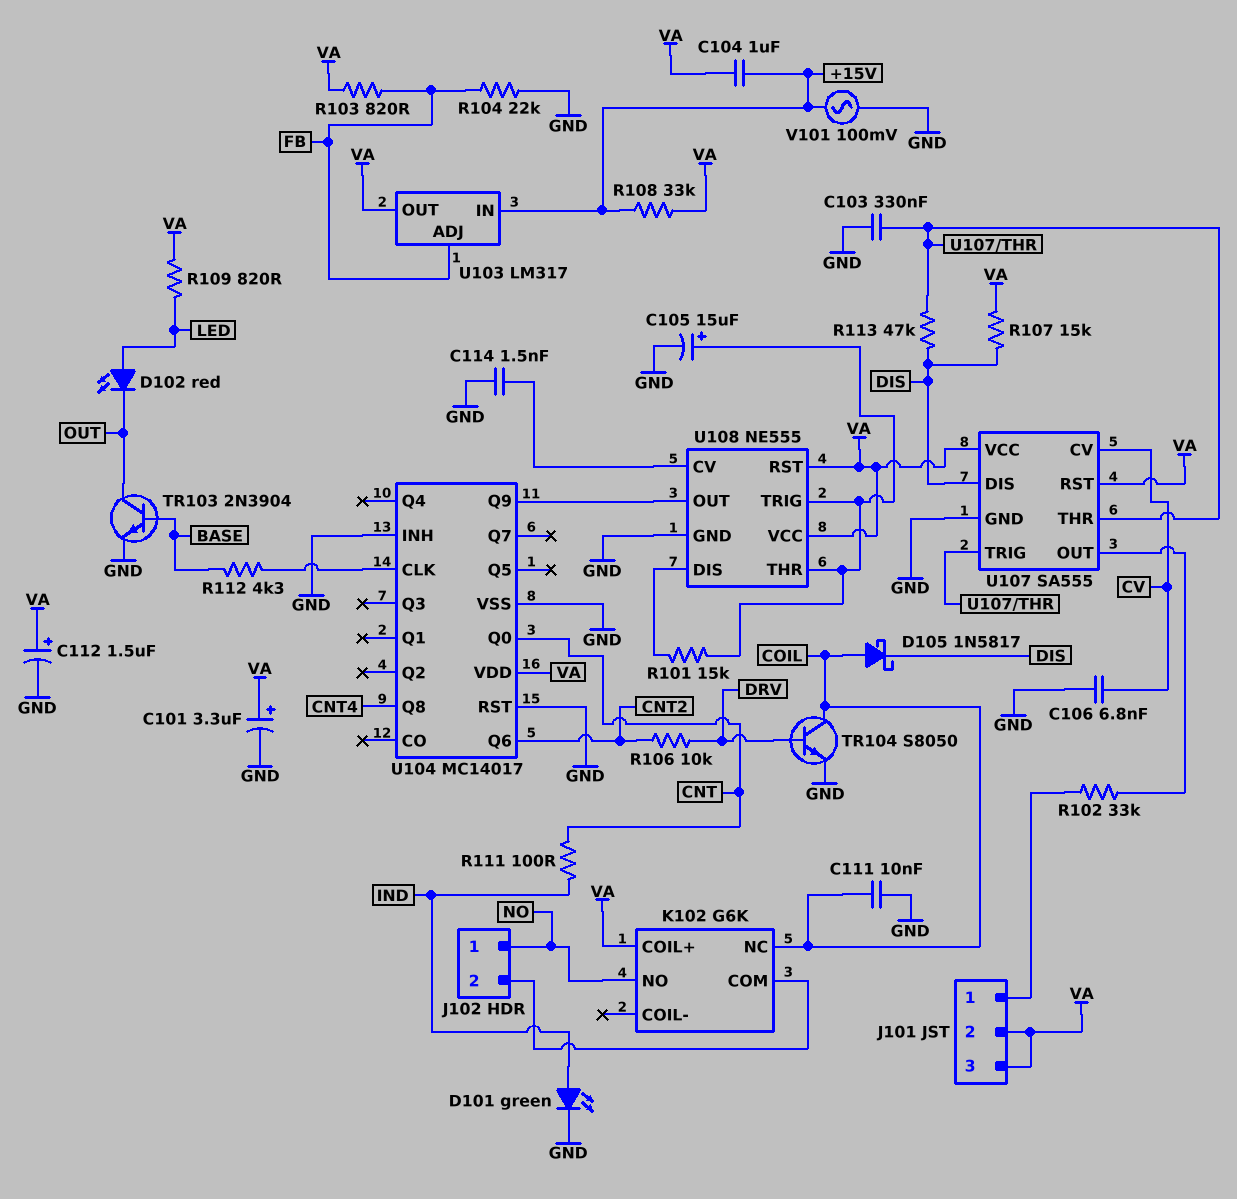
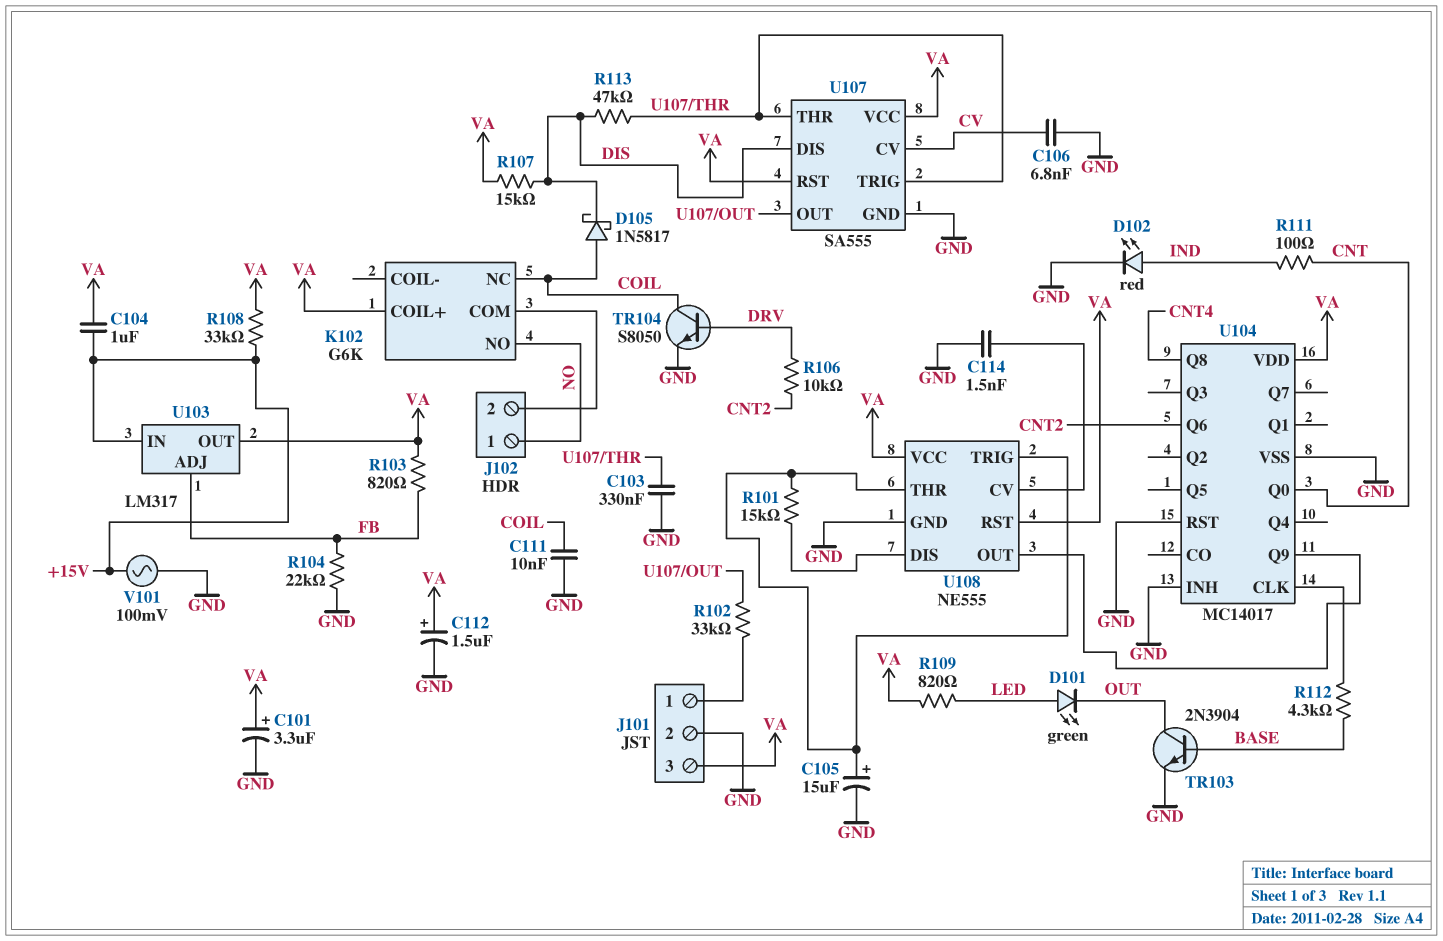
D101: LED green (A IND, K GND) -> LED green (A LED, K OUT)
D102: LED red (A LED, K OUT) -> LED red (A IND, K GND)
J101 pin 2: VA -> GND

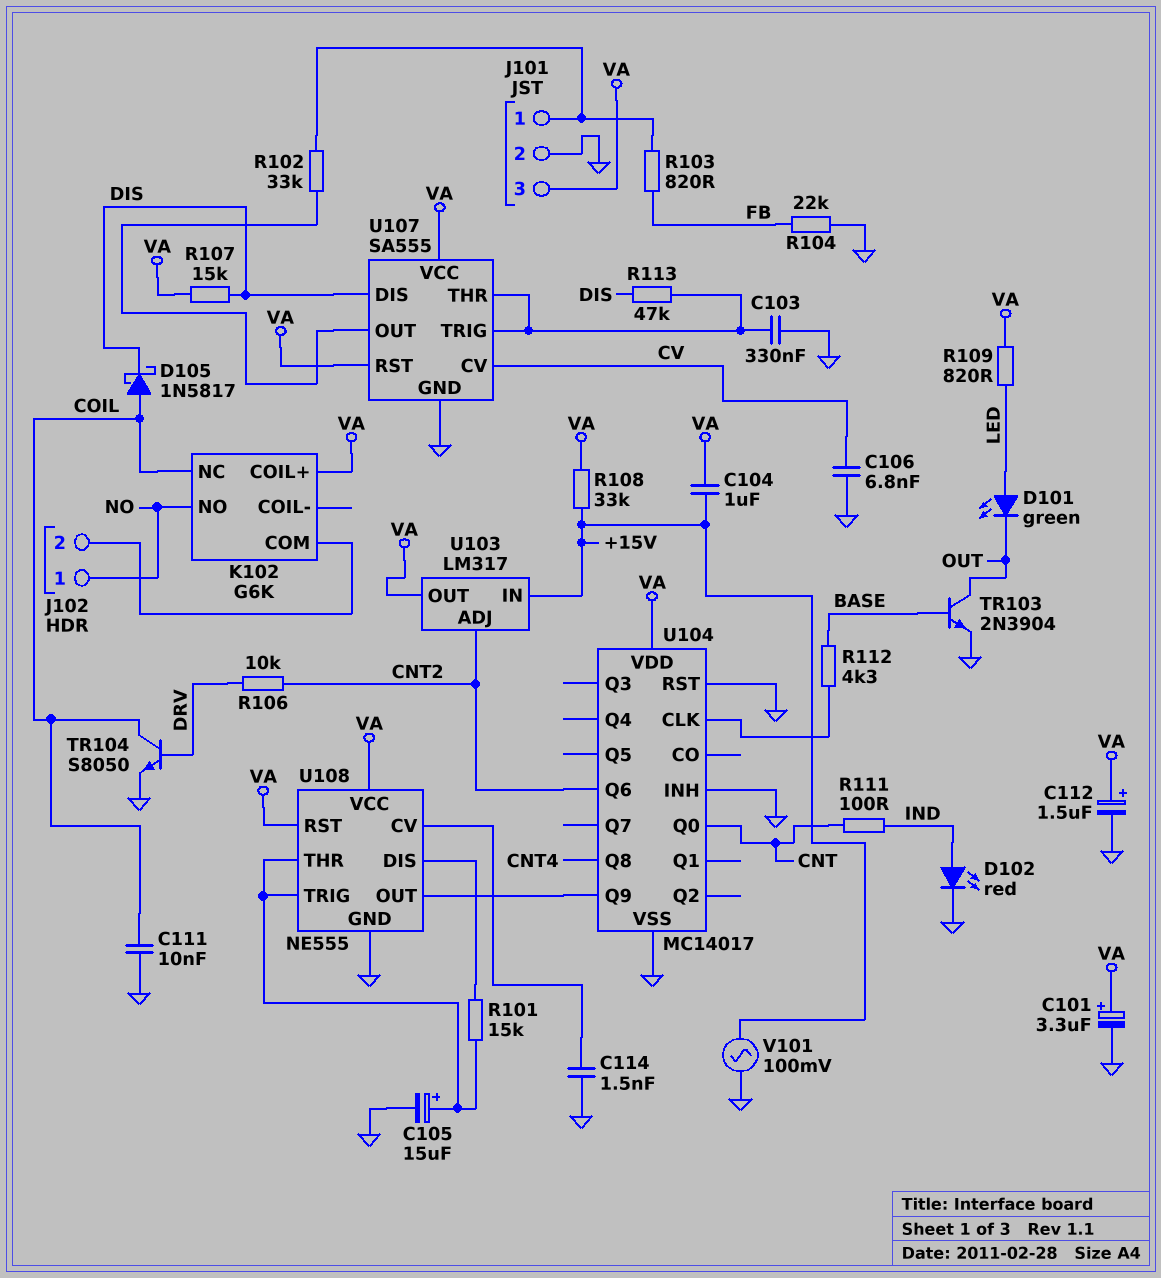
R103: 820 (FB, VA) -> 820 (FB, J101/1)
U103 pin ADJ: FB -> CNT2

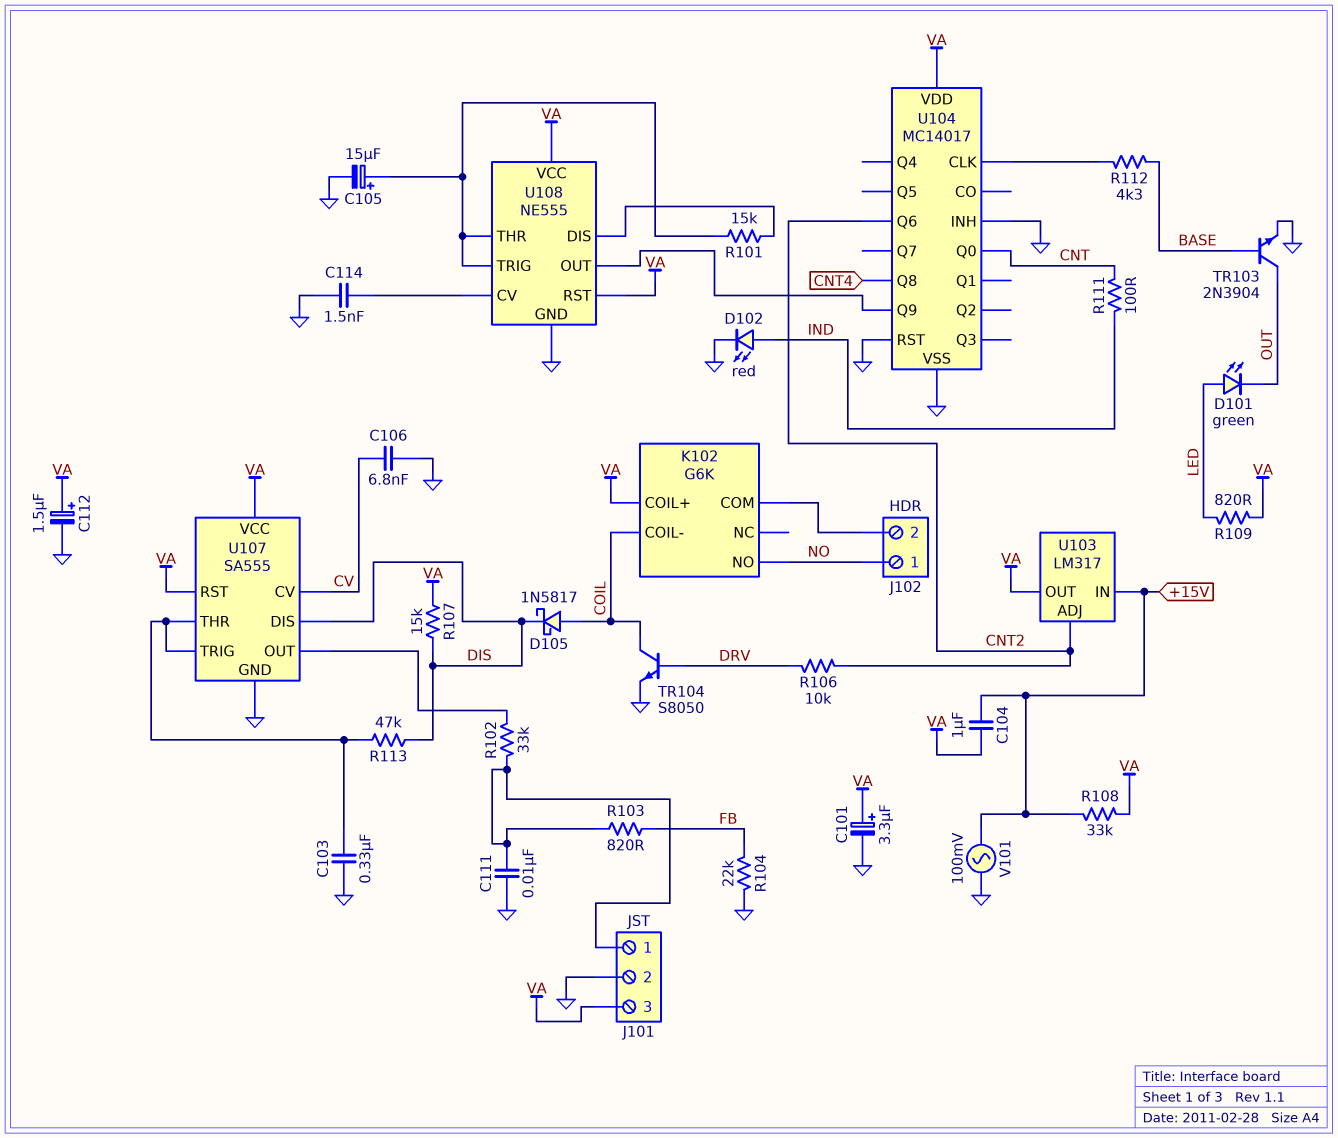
C111: 10nF (COIL, GND) -> 10nF (GND, J101/1)
K102 pin COIL-: none -> COIL
K102 pin NC: COIL -> none

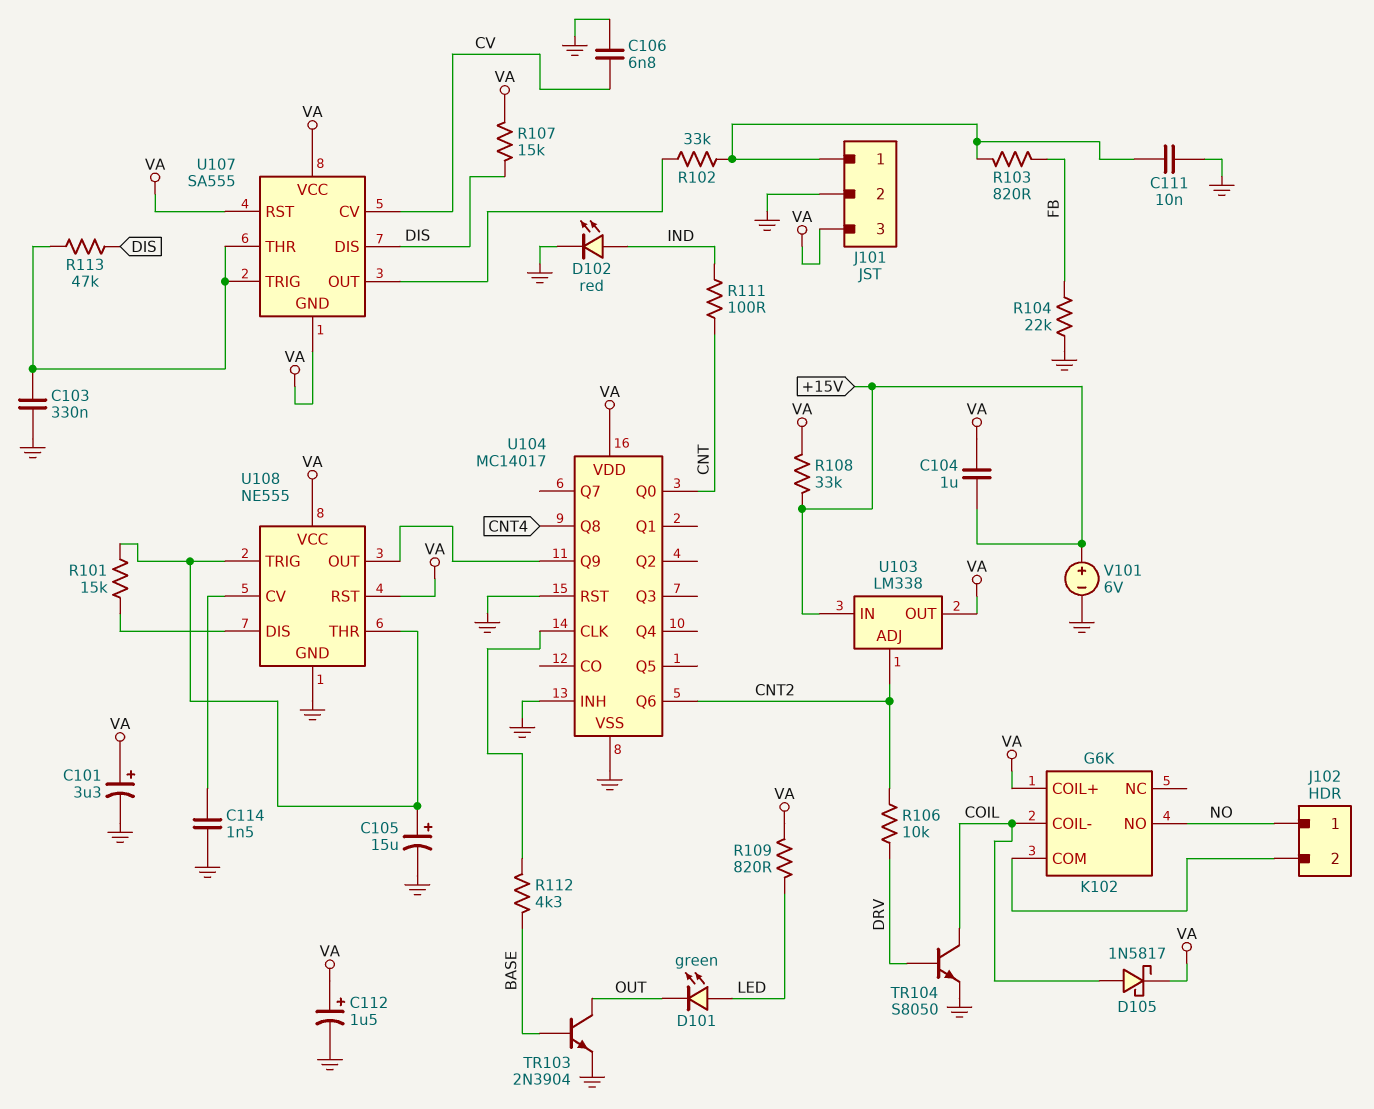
D105: schottky 1N5817 (A COIL, K DIS) -> schottky 1N5817 (A COIL, K VA)
U103: LM317 -> LM338
U107 pin GND: GND -> VA
V101: AC 100mV (+15V, GND) -> 6V (plus +15V, minus GND)

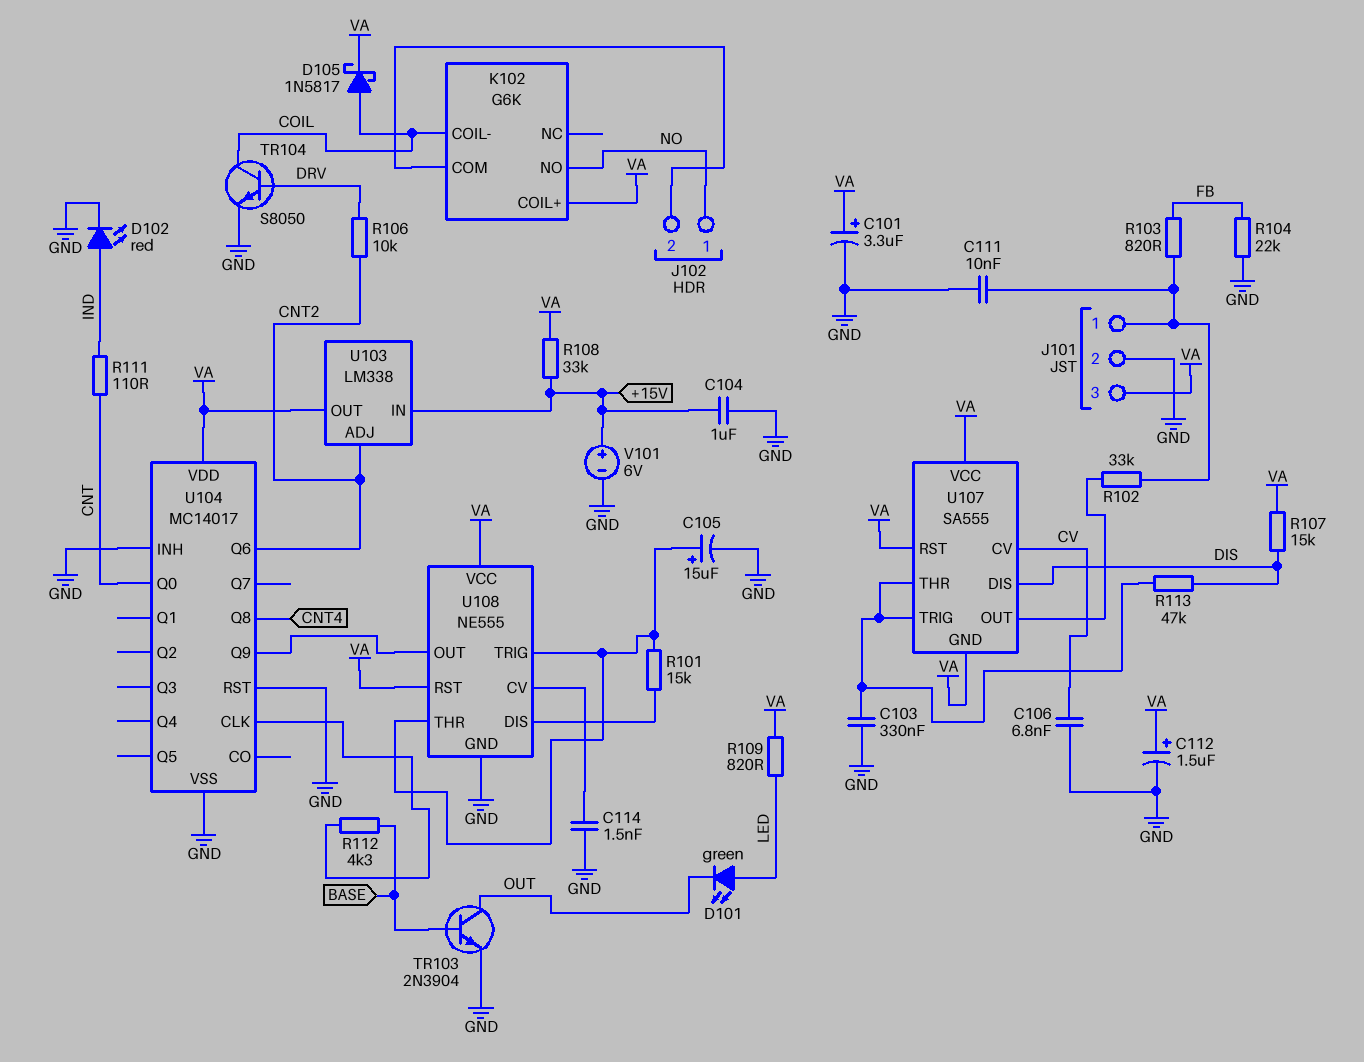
C104: 1uF (+15V, VA) -> 1uF (+15V, GND)
R111: 100 (CNT, IND) -> 110 (CNT, IND)

